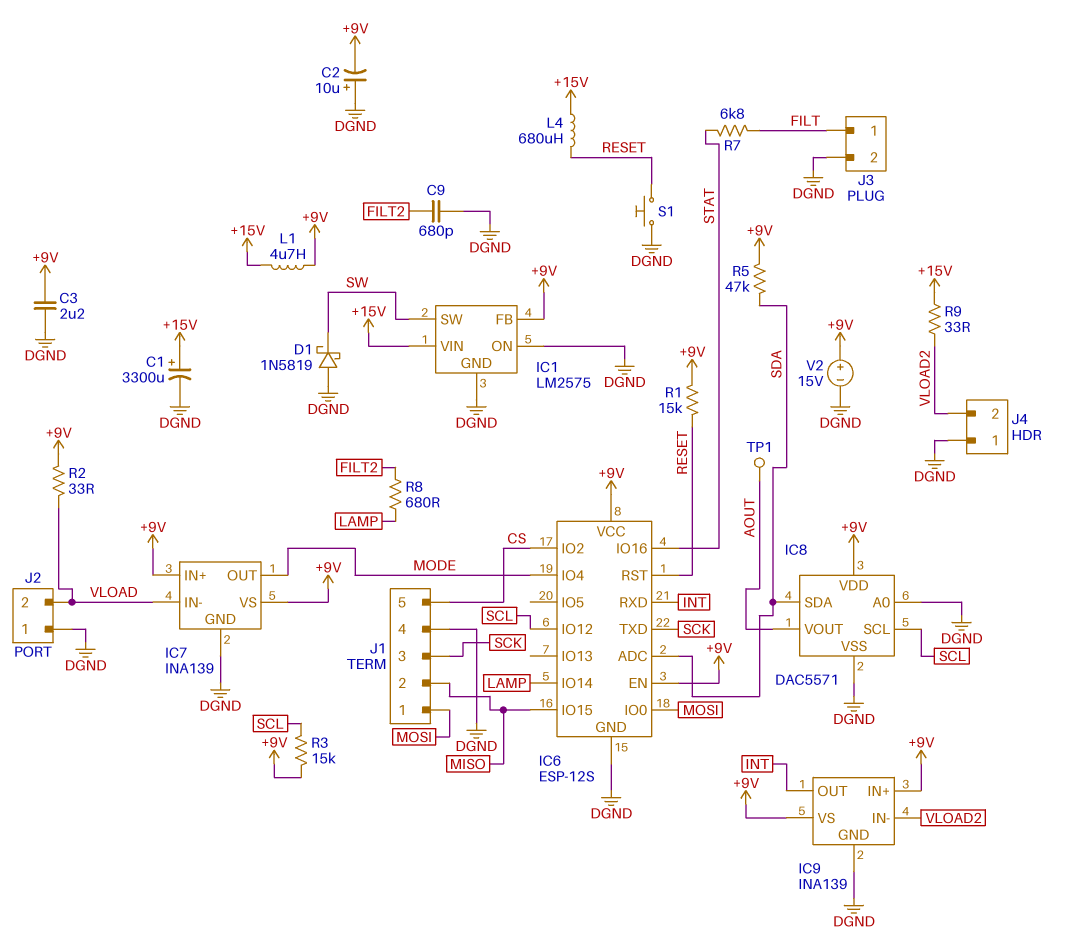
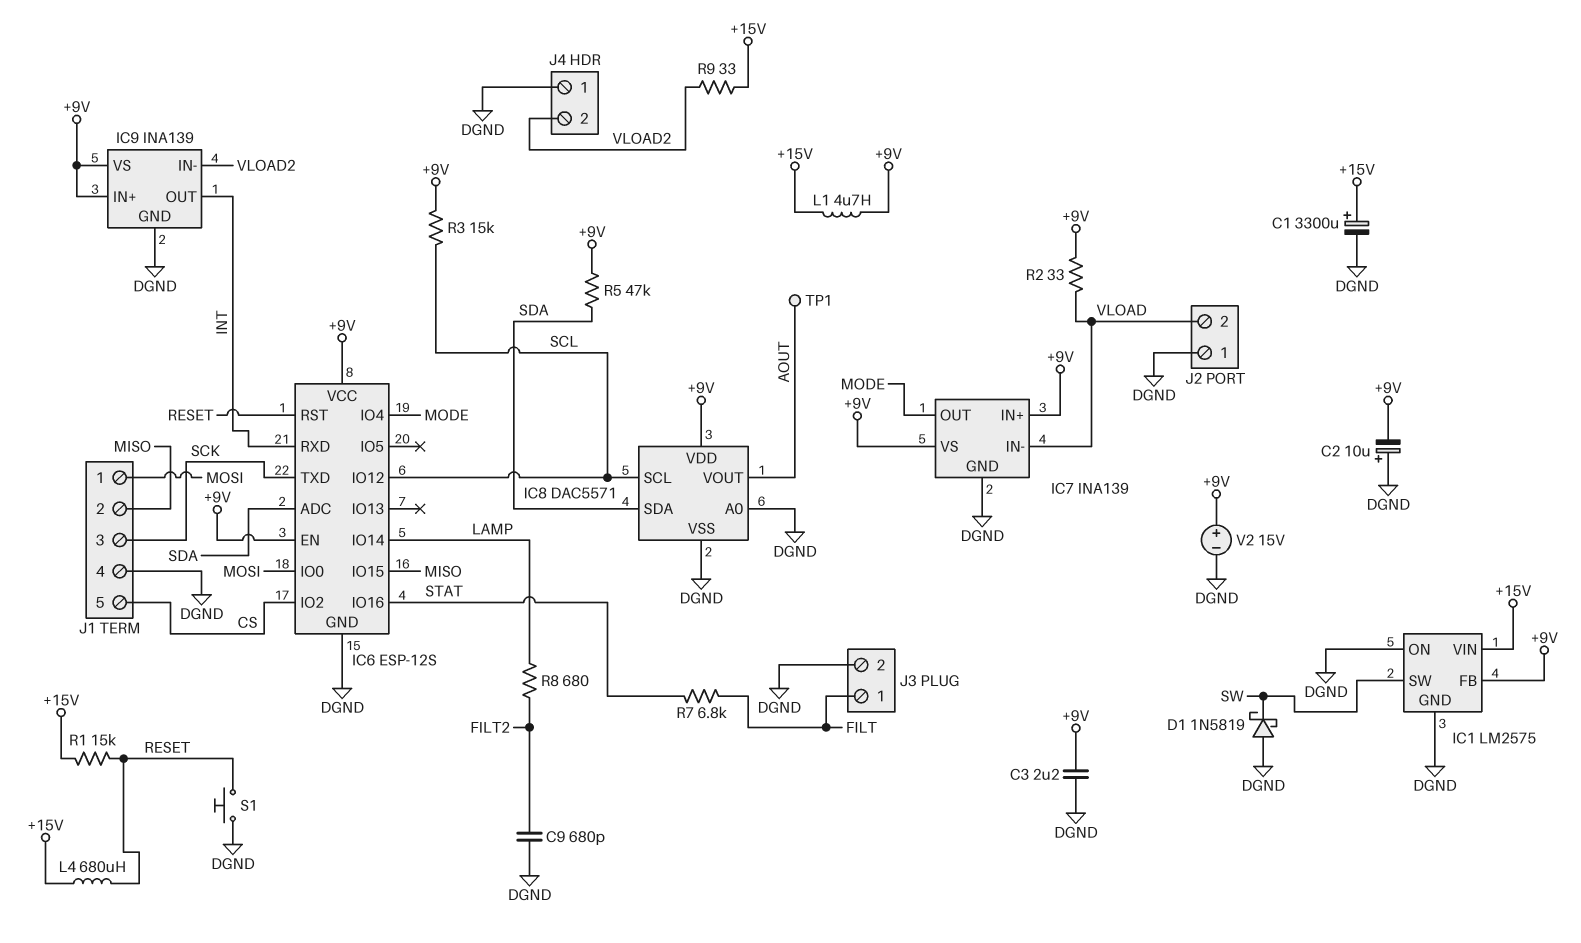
R1: 15k (+9V, RESET) -> 15k (+15V, RESET)

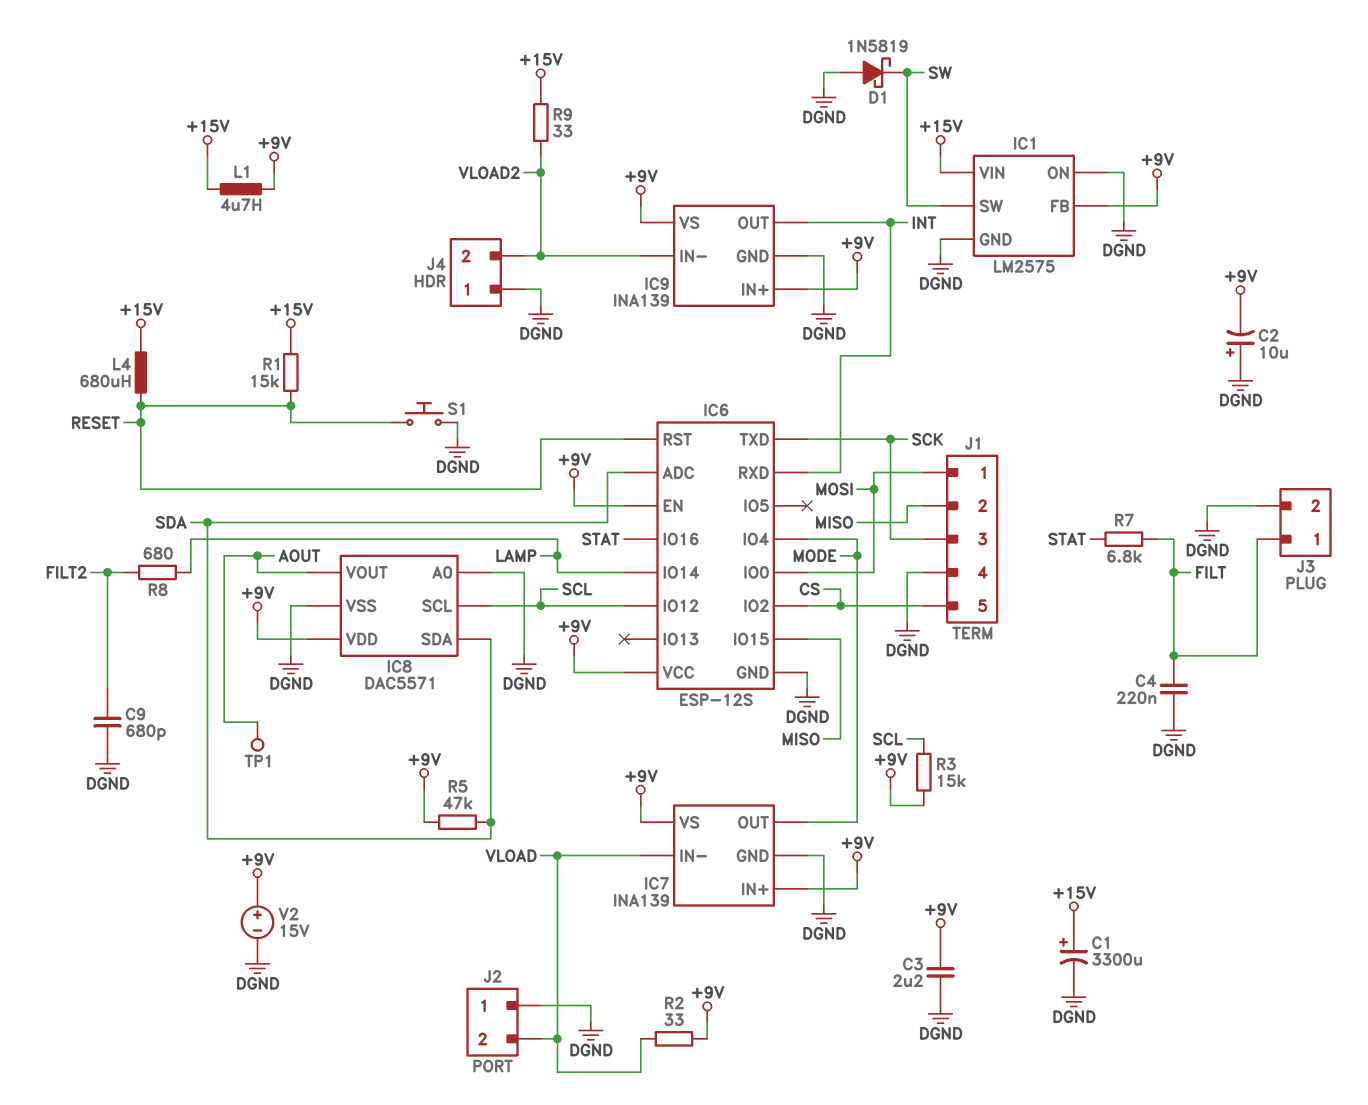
C4: none -> 220nF (DGND, FILT)

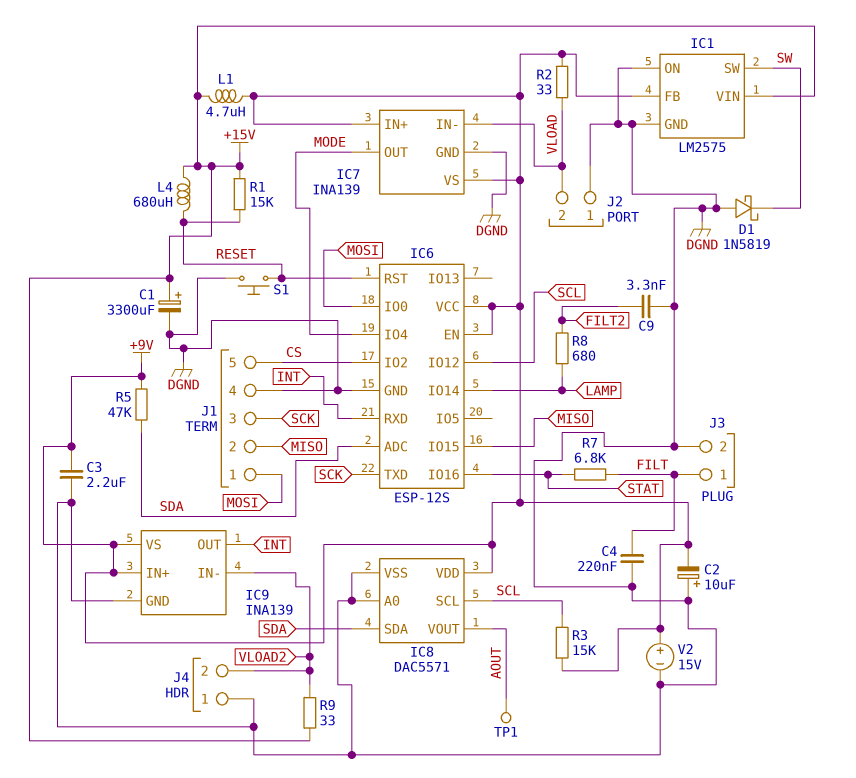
C9: 680pF (DGND, FILT2) -> 3.3nF (DGND, FILT2)

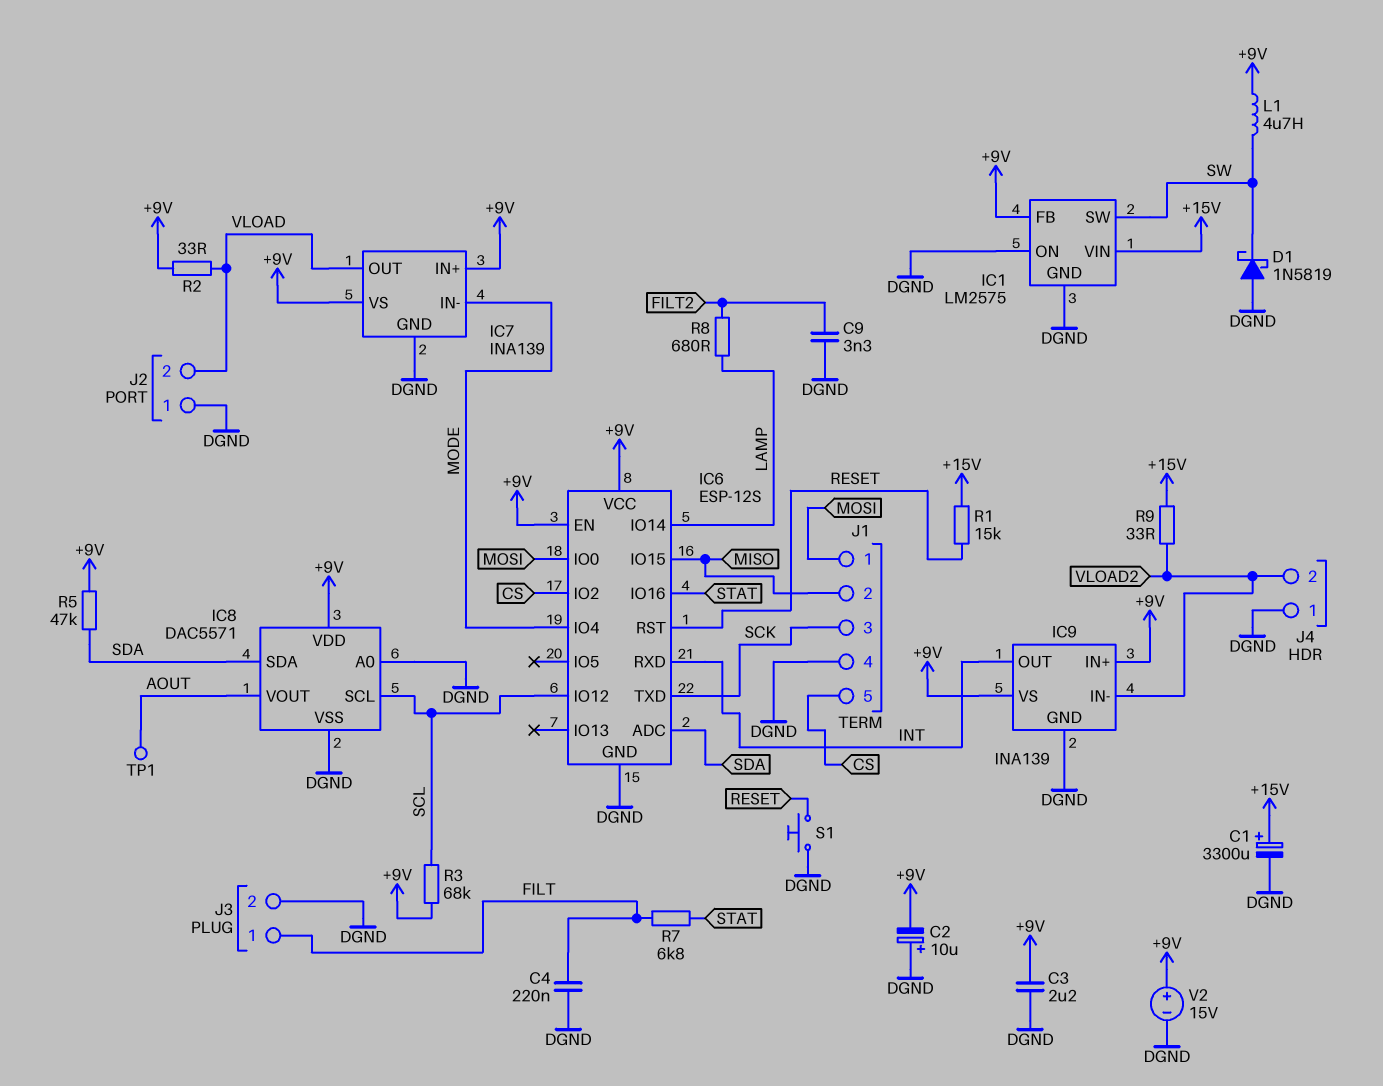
IC7 pin IN-: VLOAD -> MODE
IC7 pin OUT: MODE -> VLOAD
L1: 4.7uH (+9V, +15V) -> 4.7uH (+9V, SW)
L4: 680uH (+15V, RESET) -> none
R3: 15k (+9V, SCL) -> 68k (+9V, SCL)

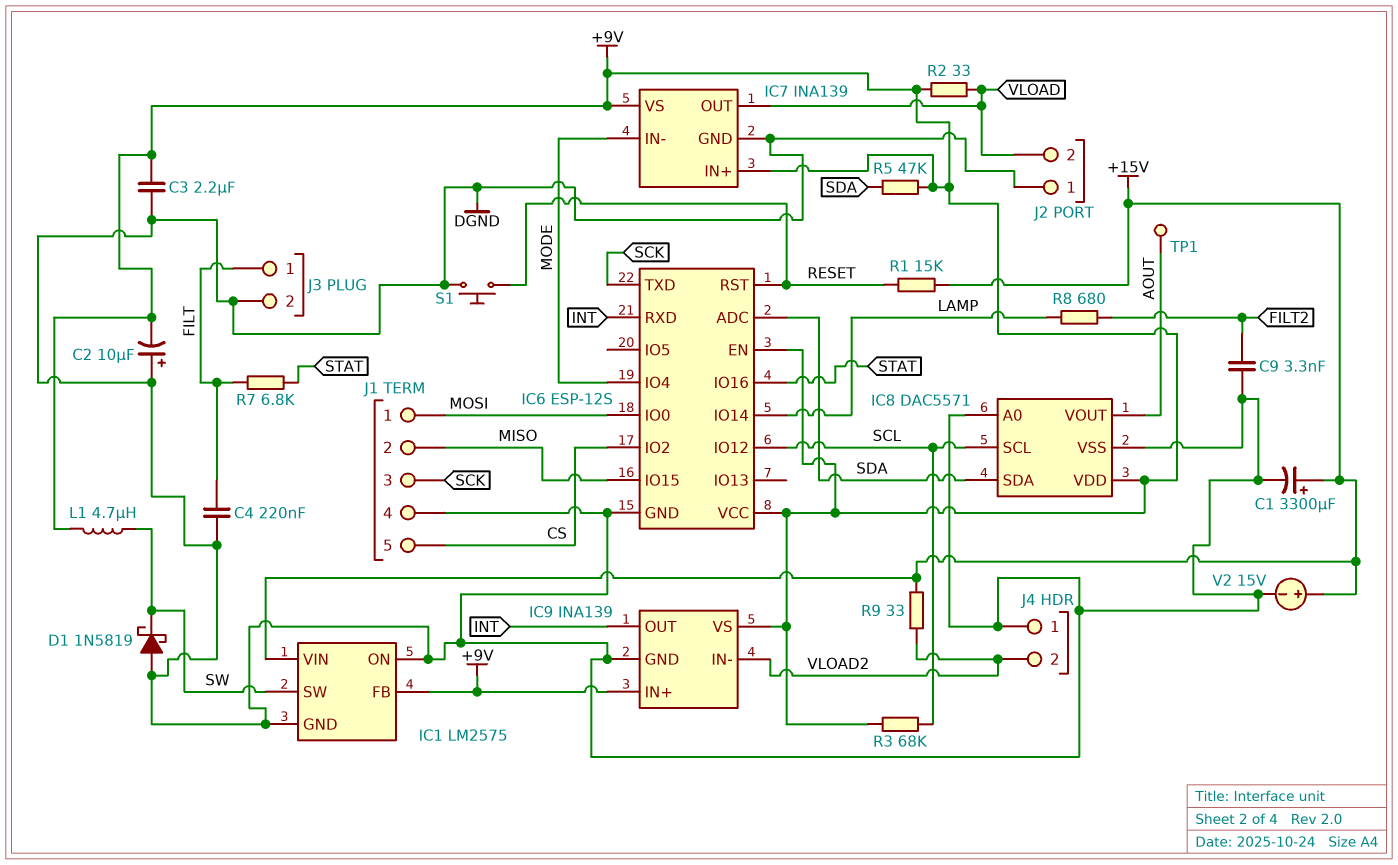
V2: 15V (plus +9V, minus DGND) -> 15V (plus +15V, minus DGND)

